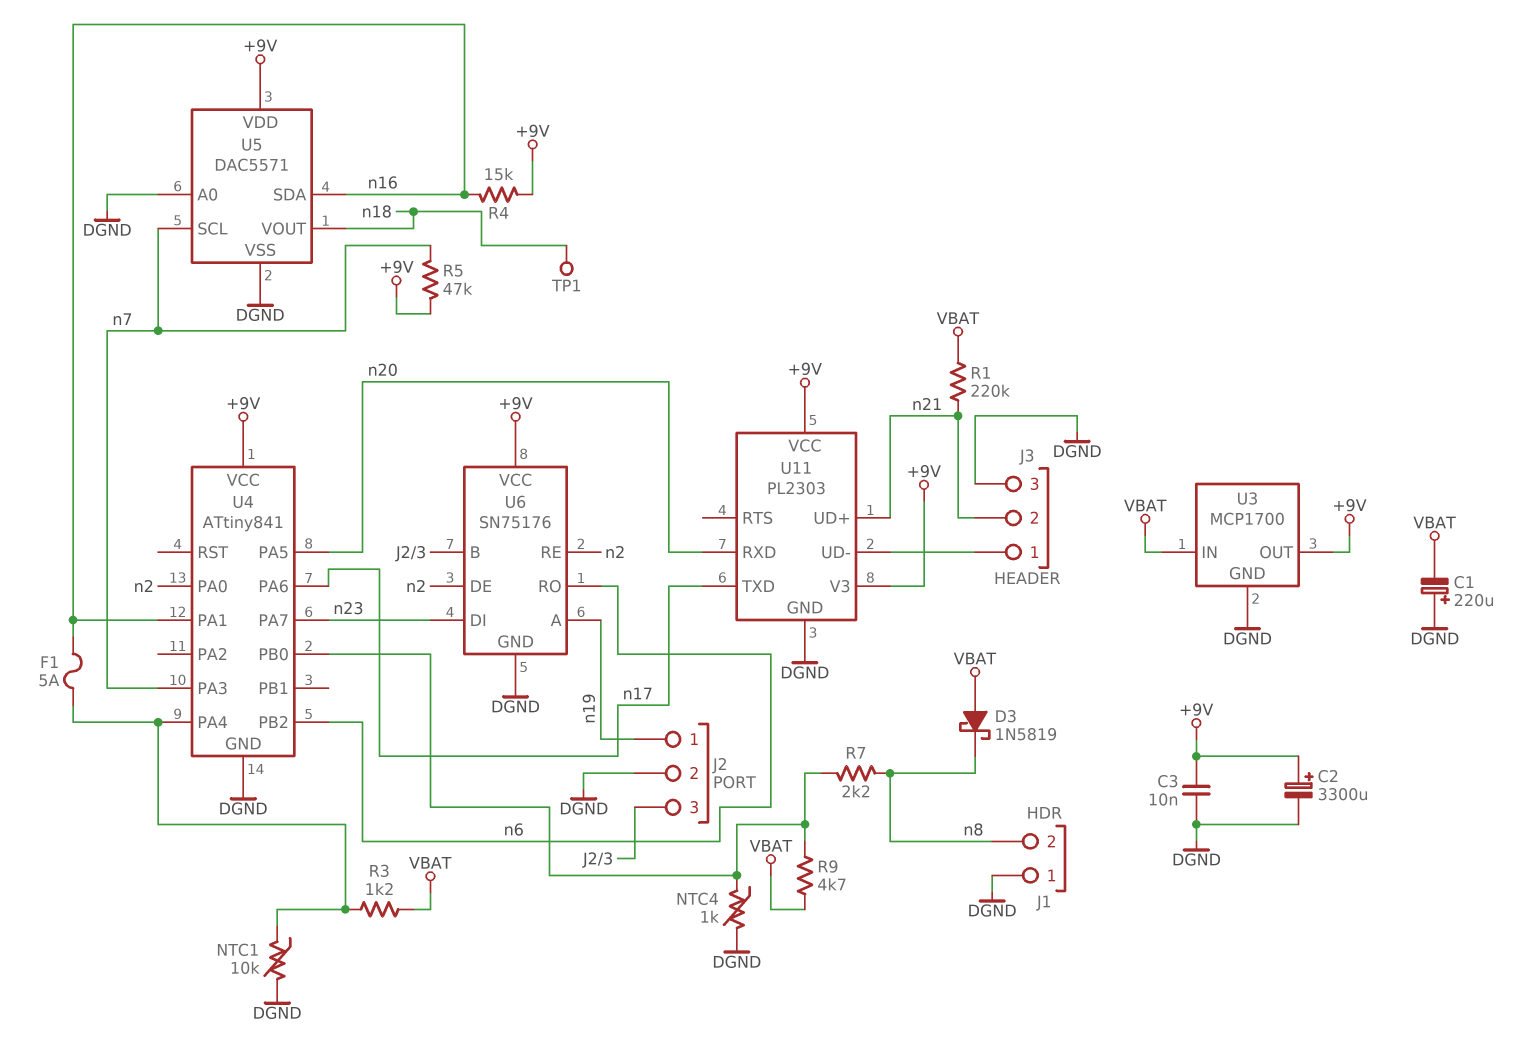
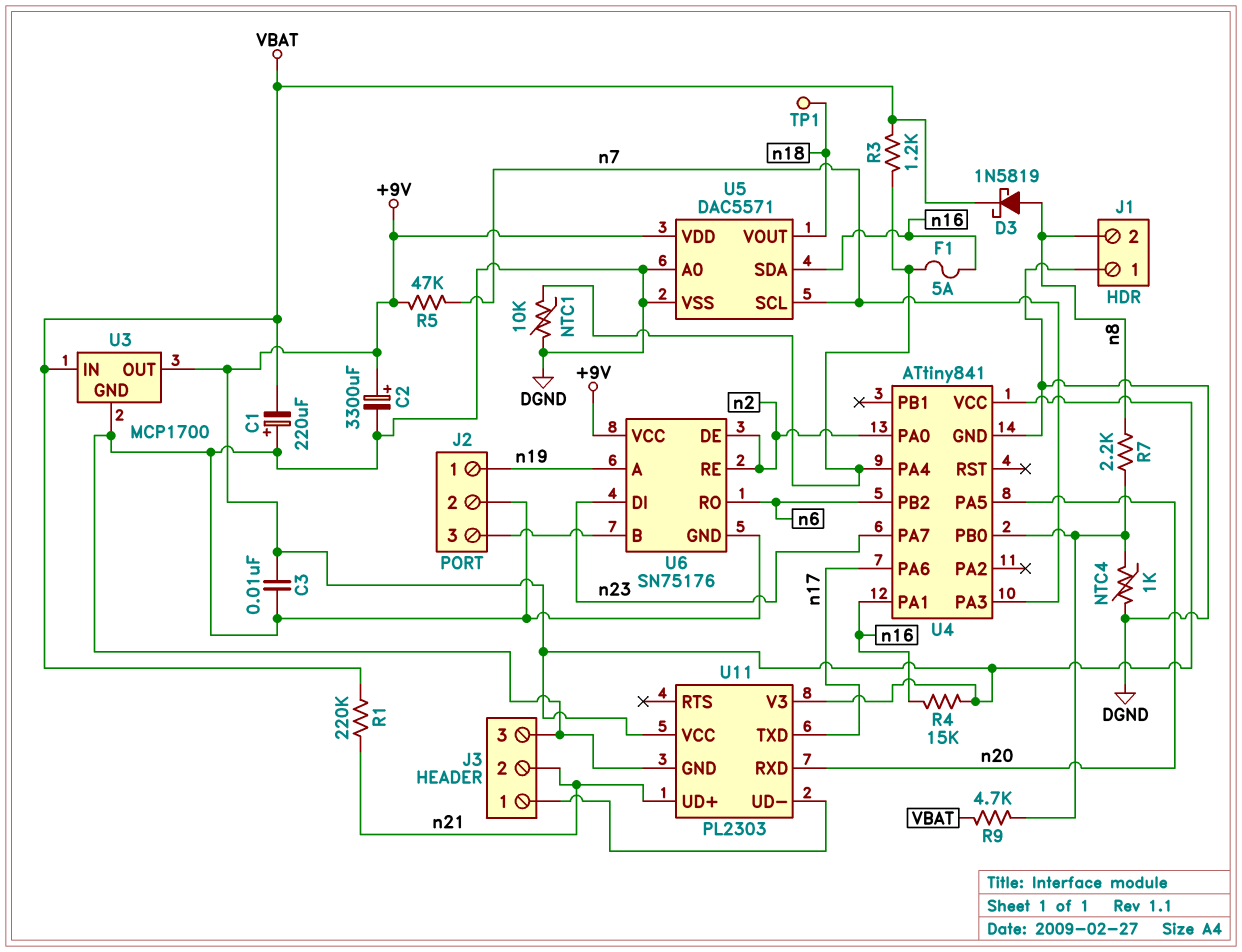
D3: schottky 1N5819 (A VBAT, K n8) -> schottky 1N5819 (A n8, K VBAT)

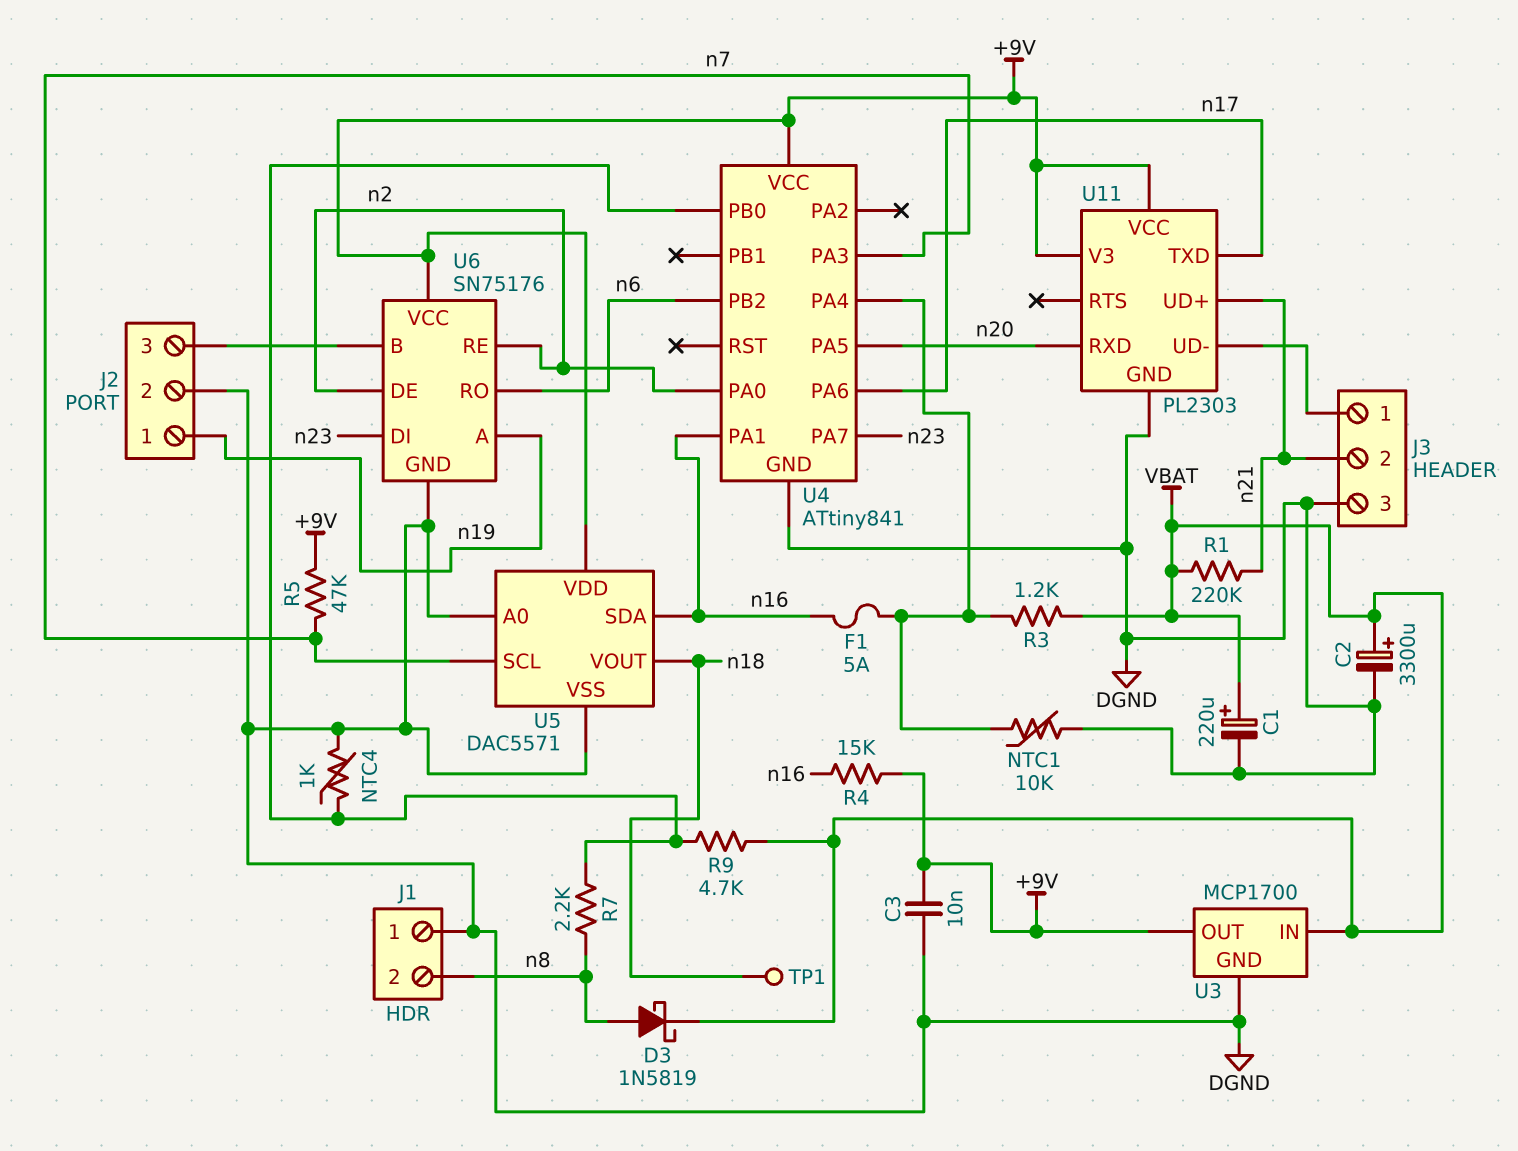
C1: 220uF (plus DGND, minus VBAT) -> 220uF (plus VBAT, minus DGND)
C2: 3300uF (plus +9V, minus DGND) -> 3300uF (plus VBAT, minus DGND)

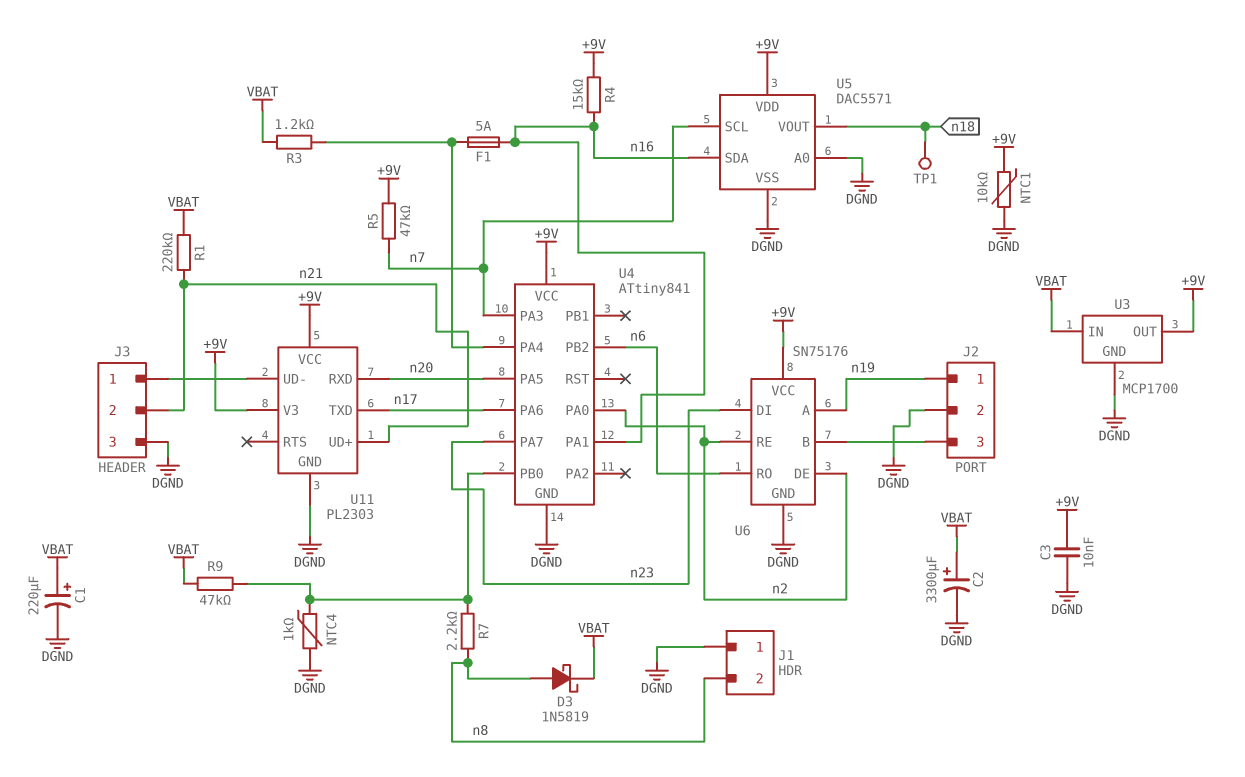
NTC1: 10k (DGND, U4/PA4) -> 10k (+9V, DGND)
R9: 4.7k (U4/PB0, VBAT) -> 47k (U4/PB0, VBAT)

